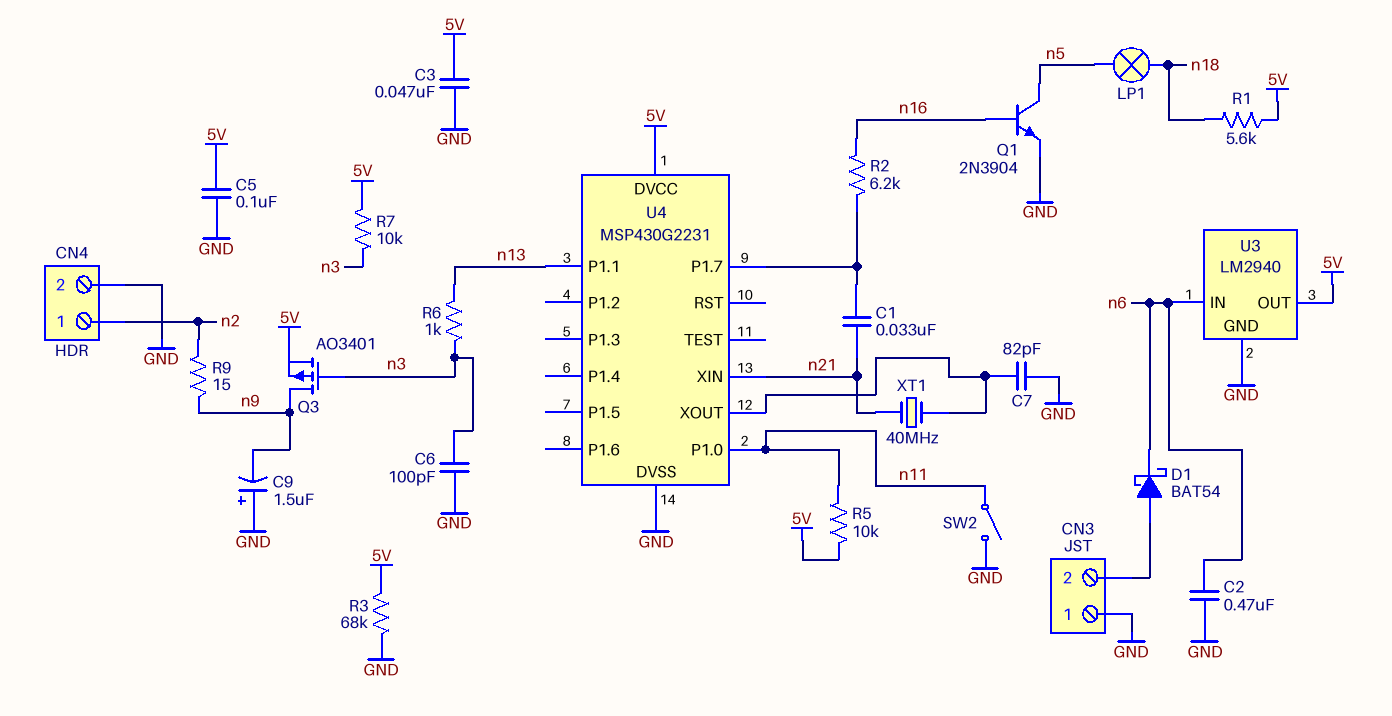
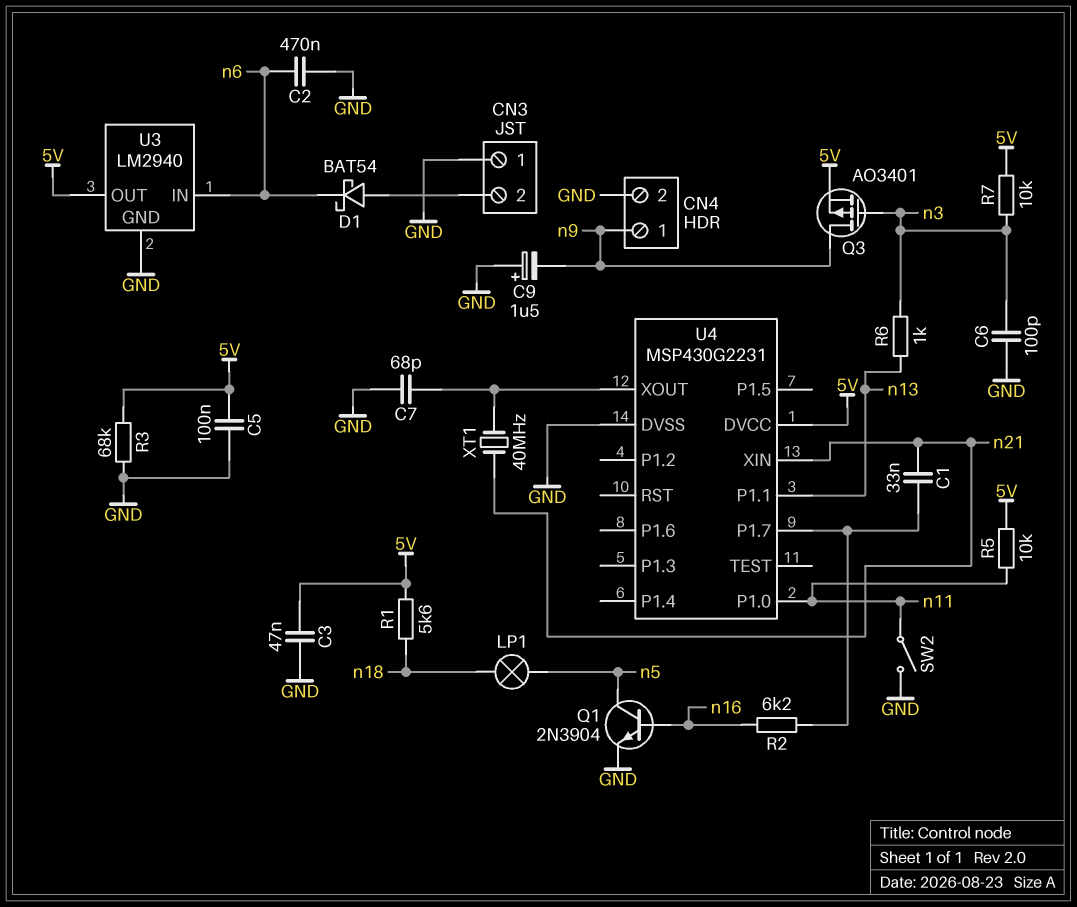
C7: 82pF (GND, U4/XOUT) -> 68pF (GND, U4/XOUT)
CN4 pin 1: n2 -> n9
R9: 15 (n2, n9) -> none

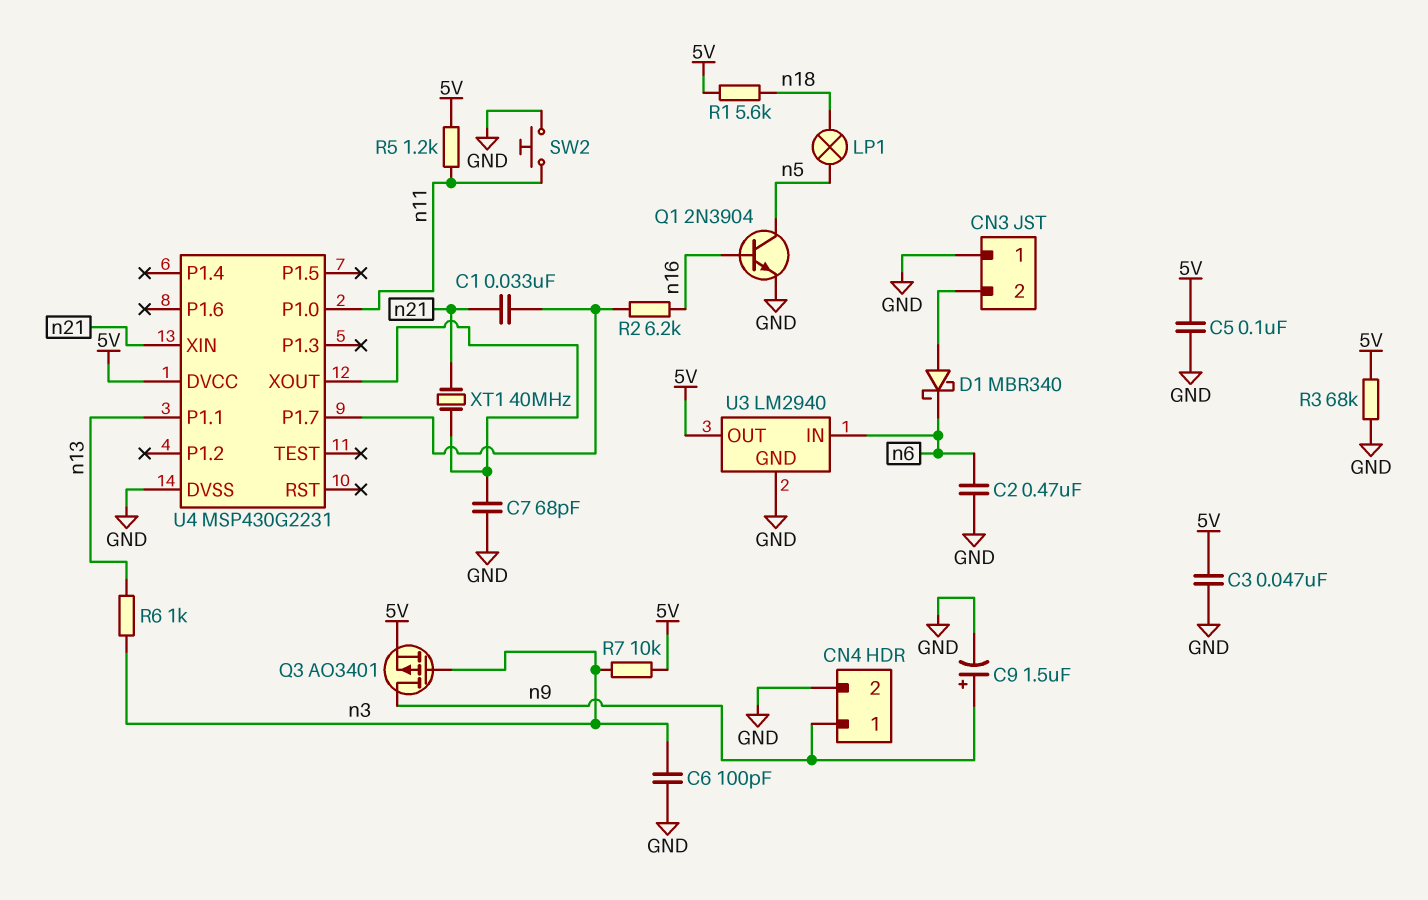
C9: 1.5uF (plus GND, minus n9) -> 1.5uF (plus n9, minus GND)
D1: schottky BAT54 (A CN3/2, K n6) -> schottky MBR340 (A CN3/2, K n6)
R5: 10k (5V, n11) -> 1.2k (5V, n11)
SW2: switch (GND, n11) -> button (GND, n11)

